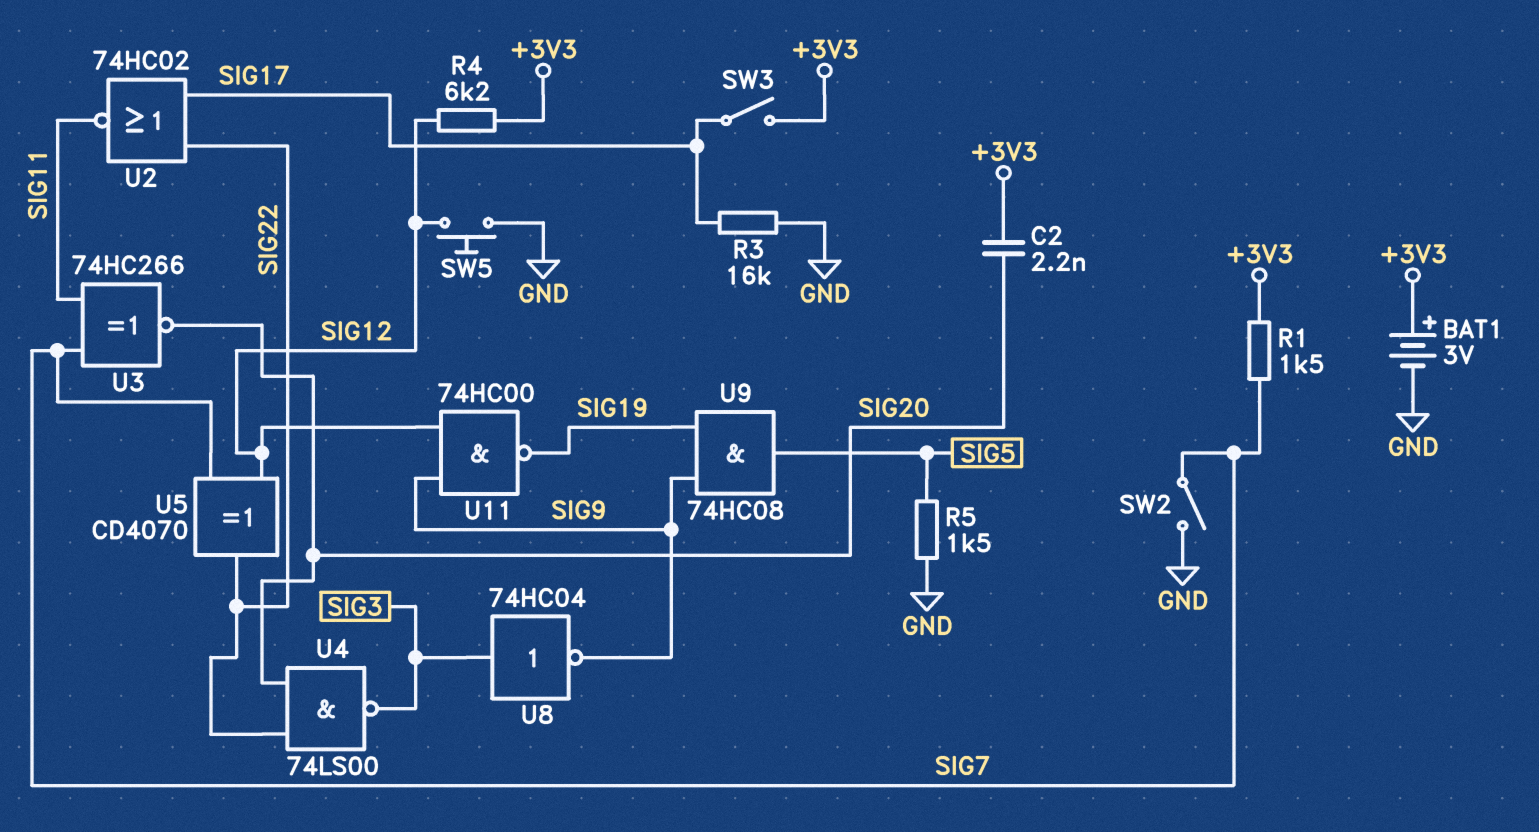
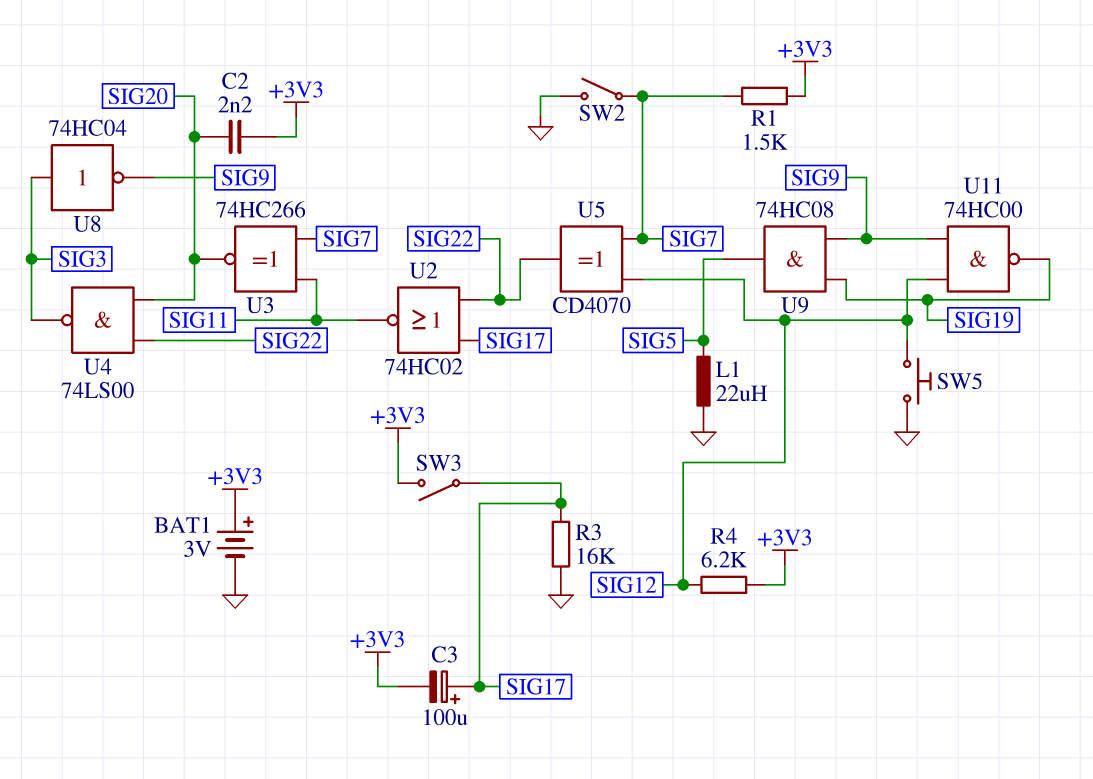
C3: none -> 100uF (plus SIG17, minus +3V3)
L1: none -> 22uH (GND, SIG5)
R5: 1.5k (GND, SIG5) -> none

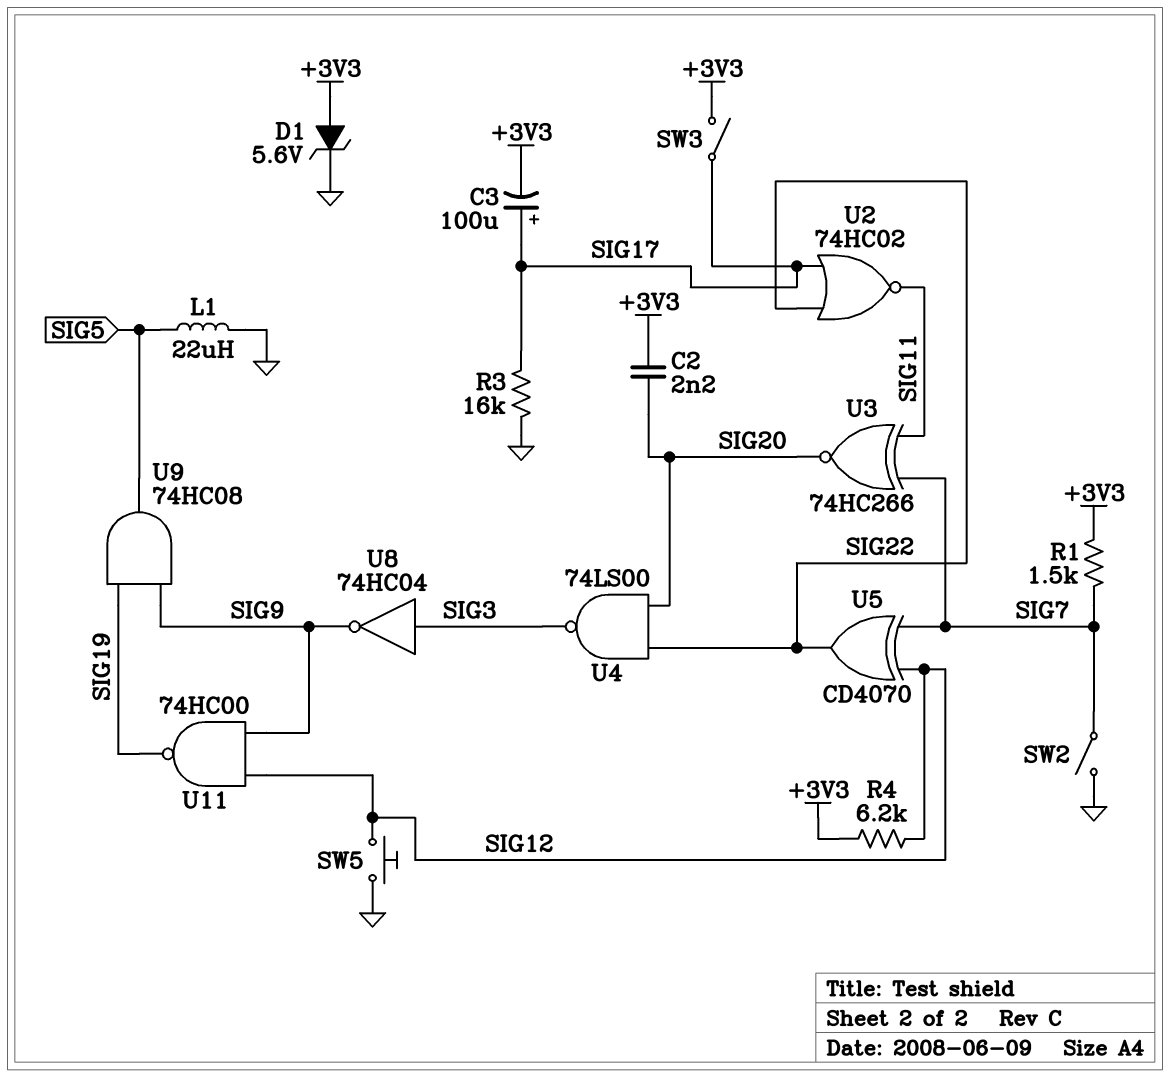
BAT1: 3V (plus +3V3, minus GND) -> none
D1: none -> zener 5.6V (A +3V3, K GND)

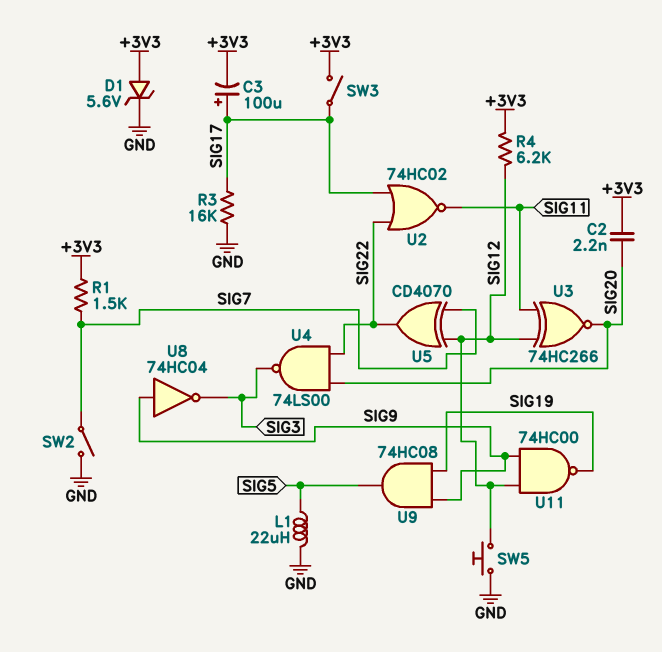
U3: XNOR 74HC266 (in SIG7, in SIG11, out SIG20) -> XNOR 74HC266 (in SIG11, in SIG12, out SIG20)
U8: NOT 74HC04 (in SIG3, out SIG9) -> NOT 74HC04 (in SIG9, out SIG3)

